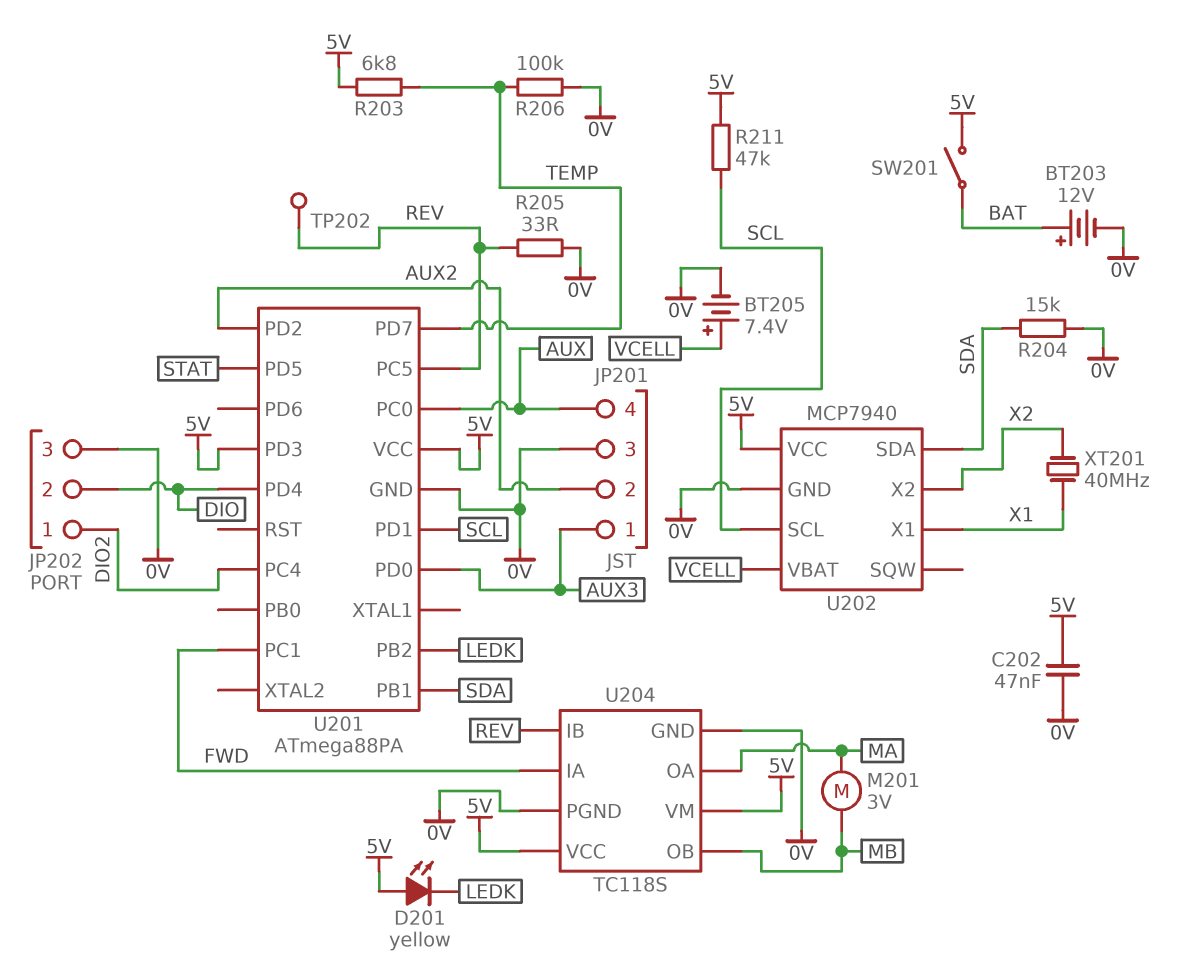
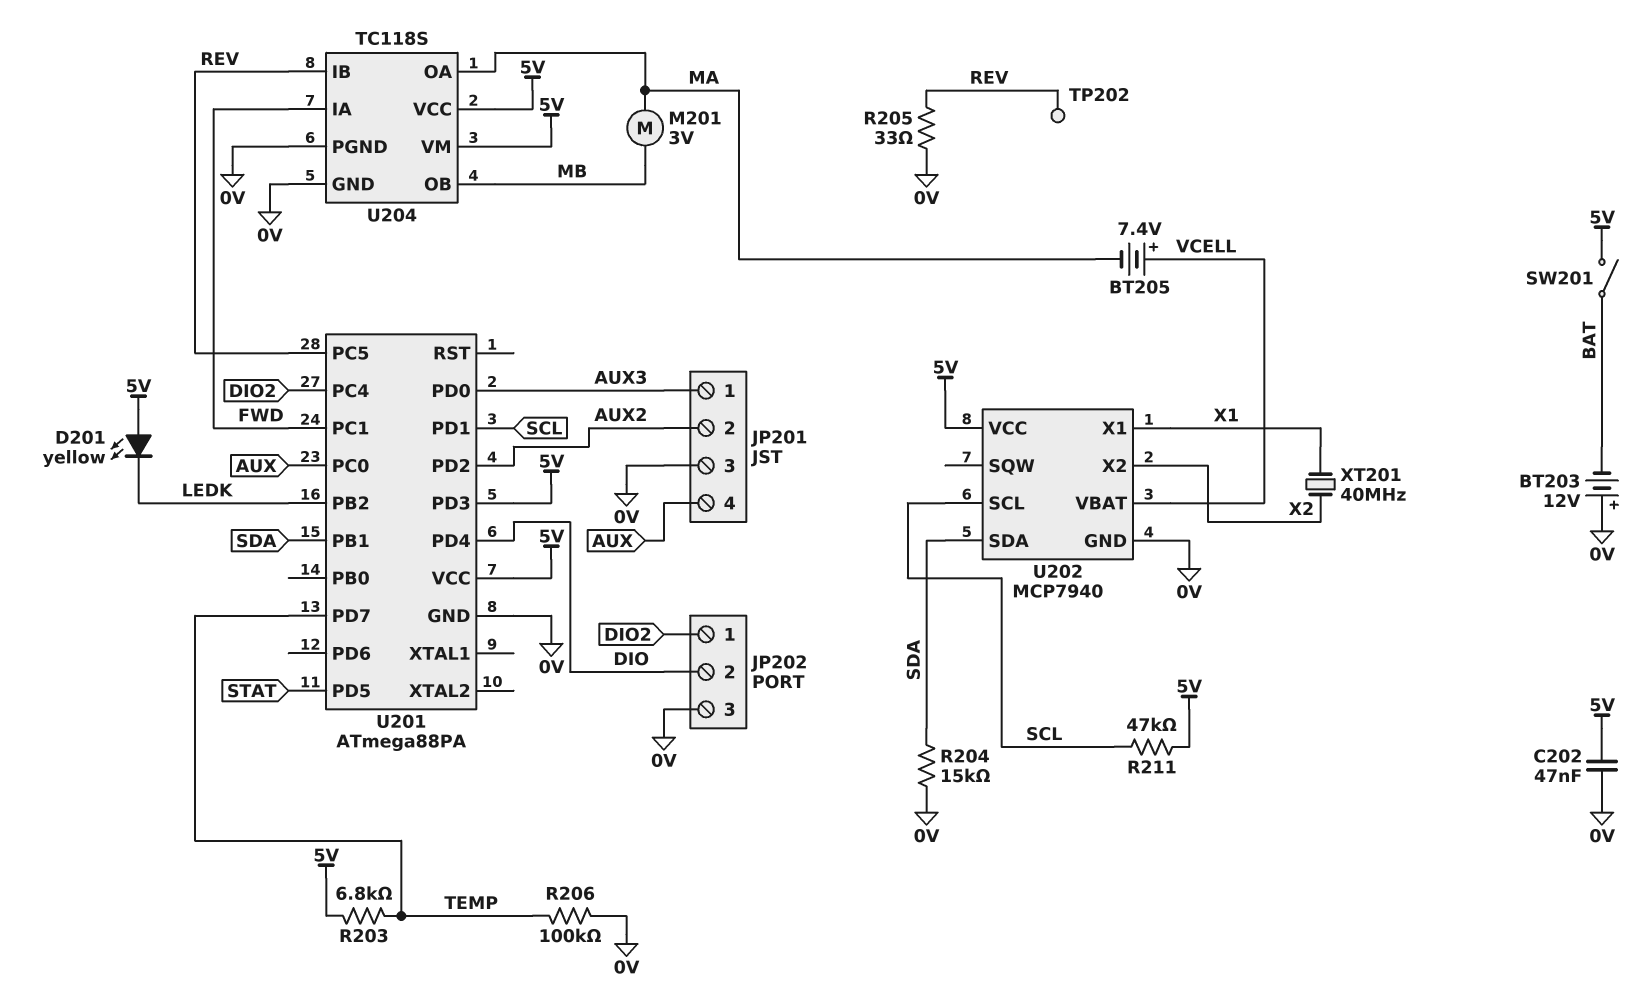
BT203: 12V (plus BAT, minus 0V) -> 12V (plus 0V, minus BAT)
BT205: 7.4V (plus VCELL, minus 0V) -> 7.4V (plus VCELL, minus MA)

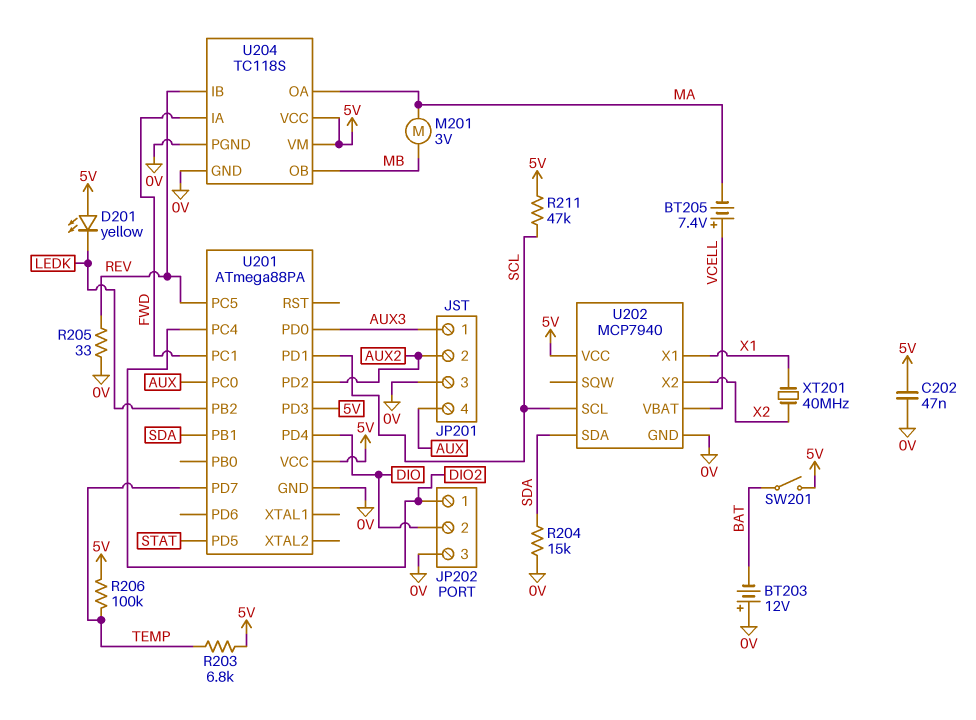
R206: 100k (0V, TEMP) -> 100k (5V, TEMP)
TP202: test point (REV) -> none

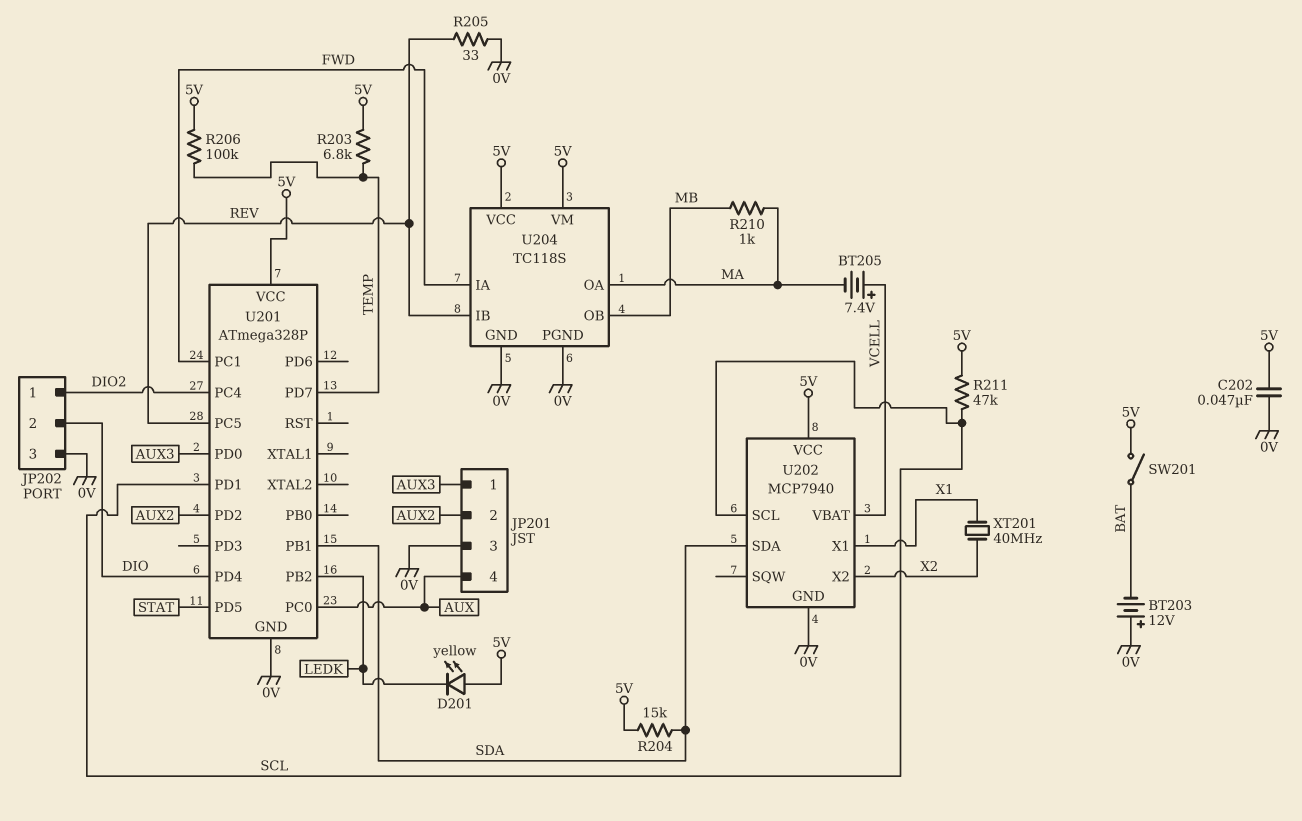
M201: motor 3V (MA, MB) -> none
R204: 15k (0V, SDA) -> 15k (5V, SDA)
R210: none -> 1k (MA, MB)
U201: ATmega88PA -> ATmega328P
U201 pin PD3: 5V -> none

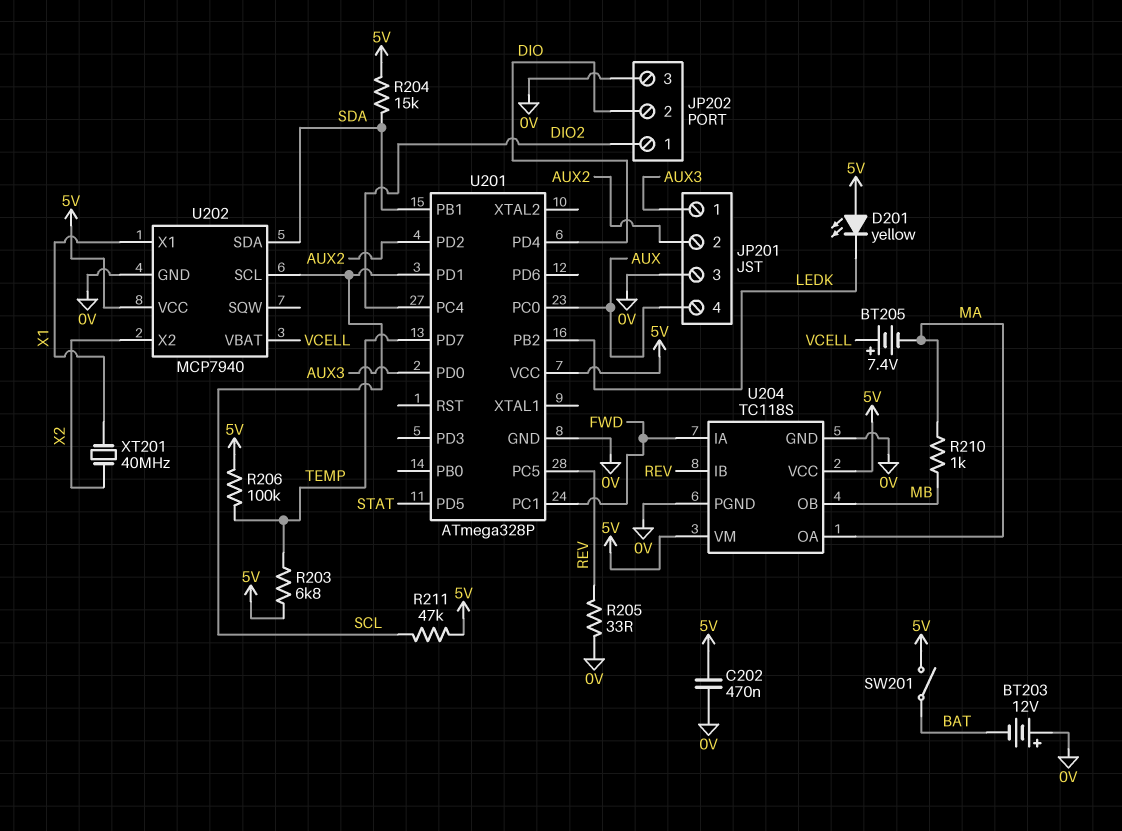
C202: 47nF (0V, 5V) -> 470nF (0V, 5V)

